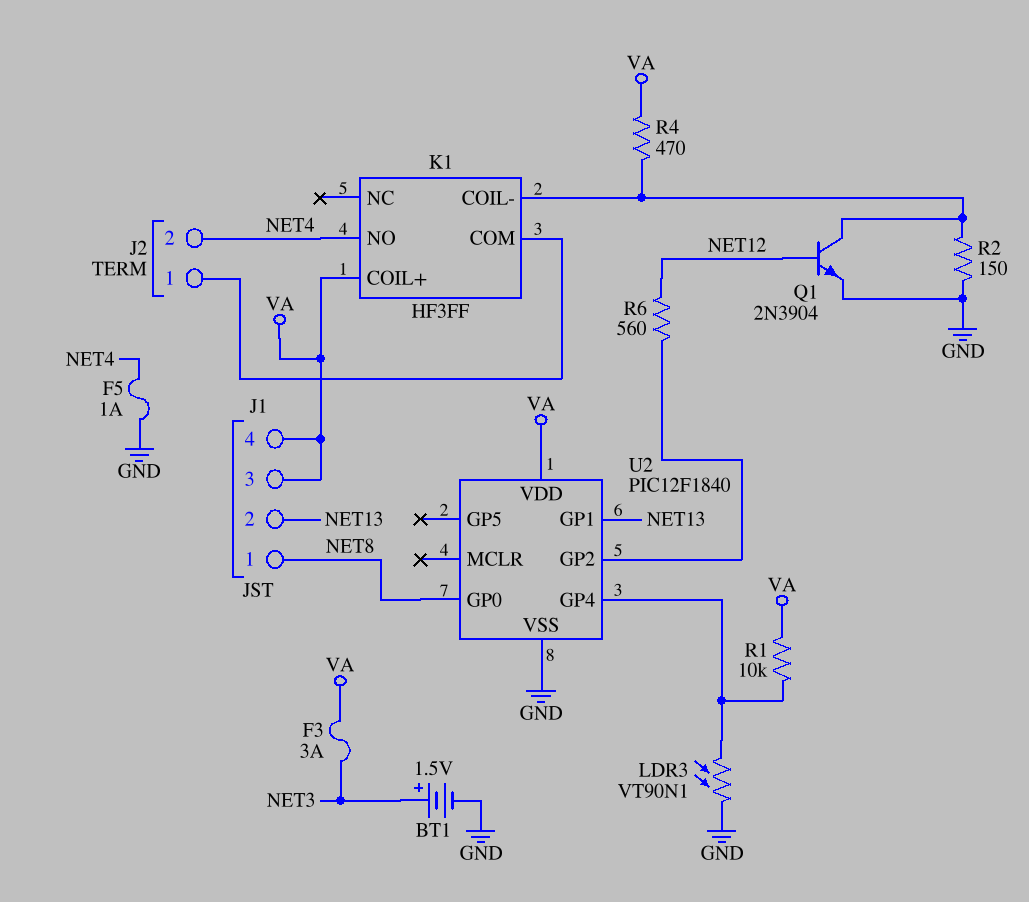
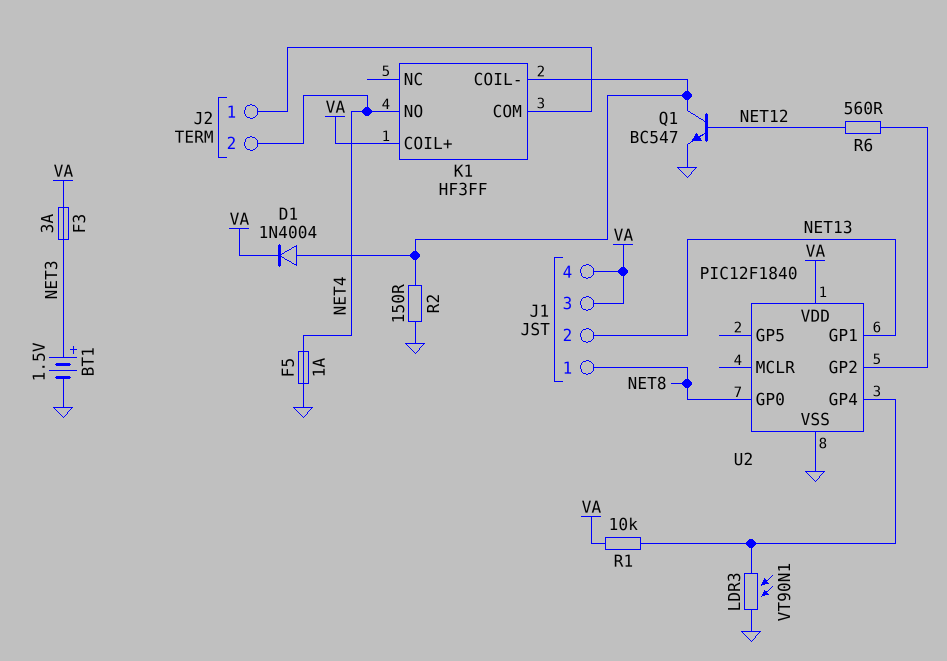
D1: none -> diode 1N4004 (A K1/COIL-, K VA)
Q1: NPN 2N3904 (B NET12, C K1/COIL-, E GND) -> NPN BC547 (B NET12, C K1/COIL-, E GND)
R4: 470 (K1/COIL-, VA) -> none

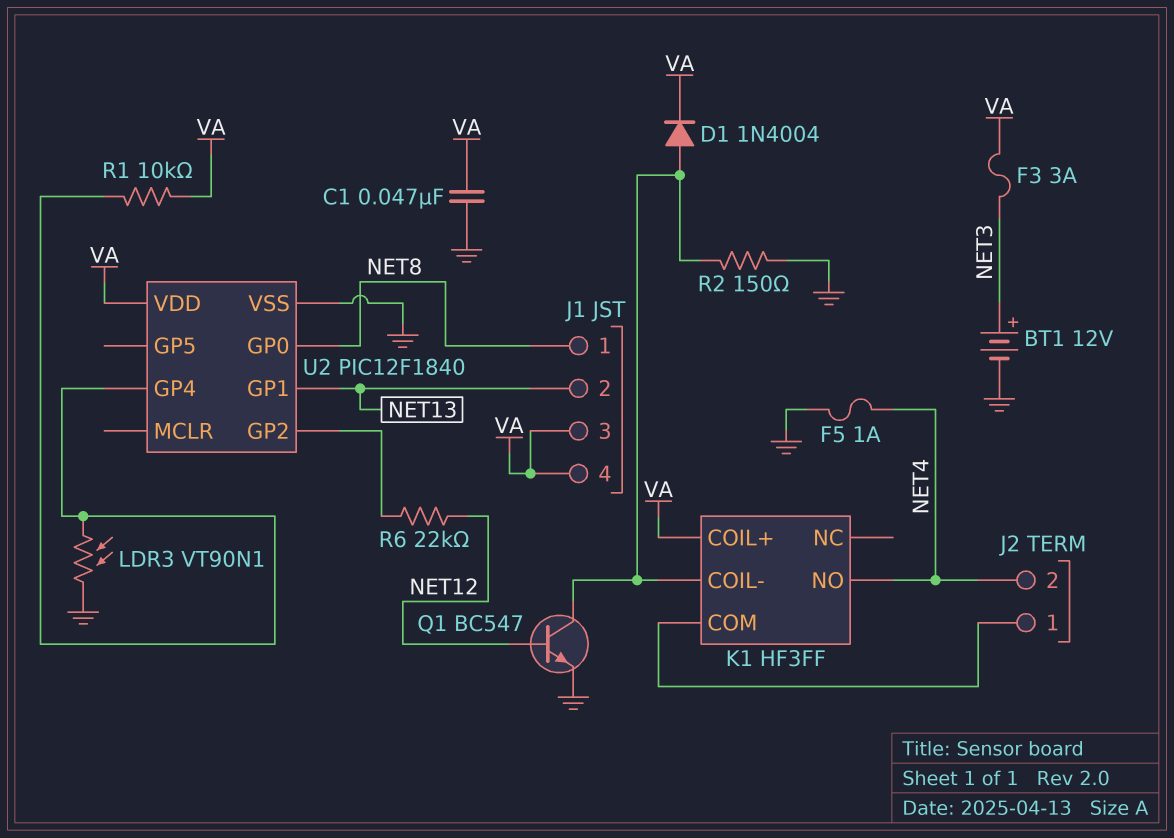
BT1: 1.5V (plus NET3, minus GND) -> 12V (plus NET3, minus GND)
C1: none -> 47nF (GND, VA)
R6: 560 (NET12, U2/GP2) -> 22k (NET12, U2/GP2)

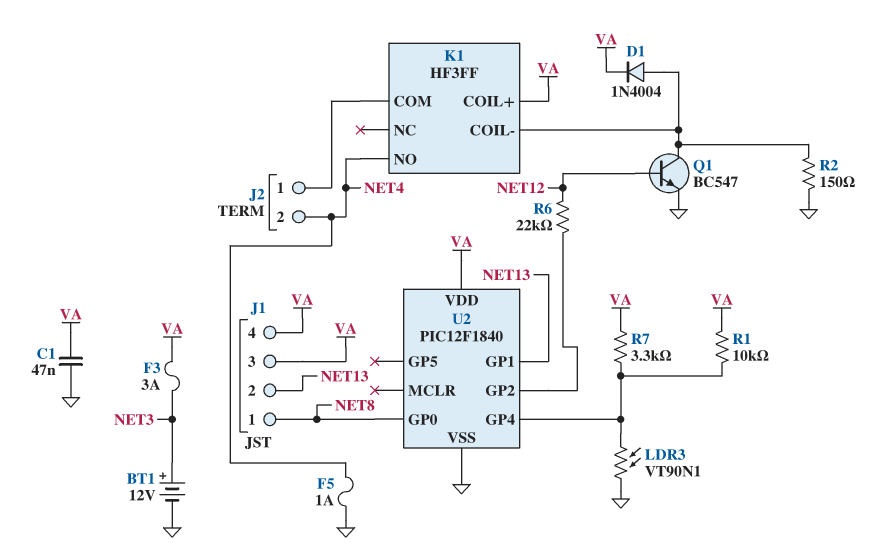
R7: none -> 3.3k (U2/GP4, VA)

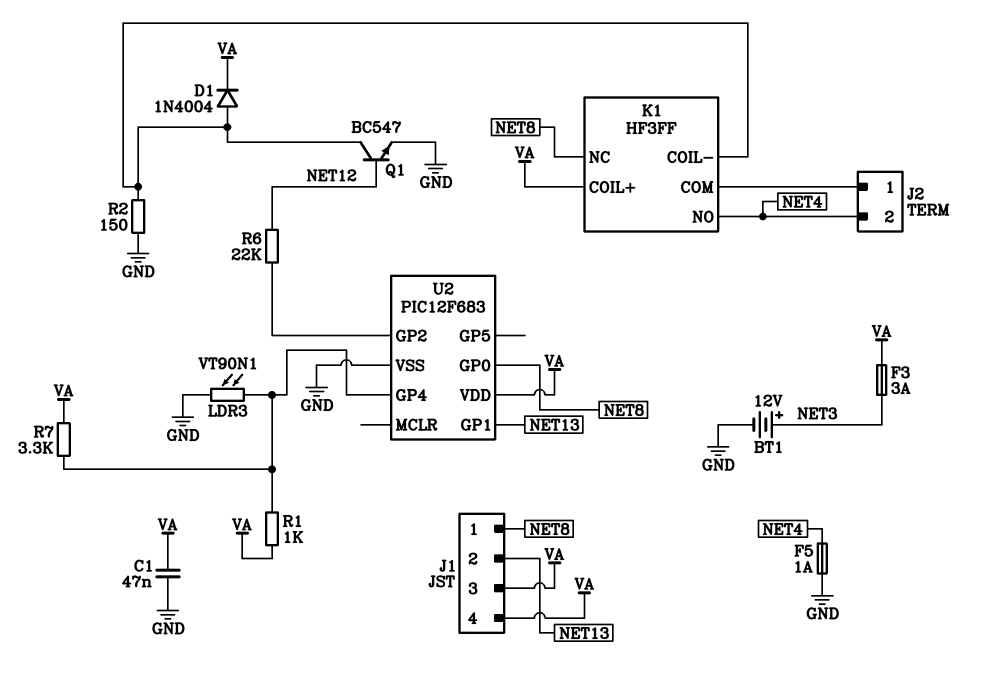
K1 pin NC: none -> NET8
R1: 10k (U2/GP4, VA) -> 1k (U2/GP4, VA)
U2: PIC12F1840 -> PIC12F683

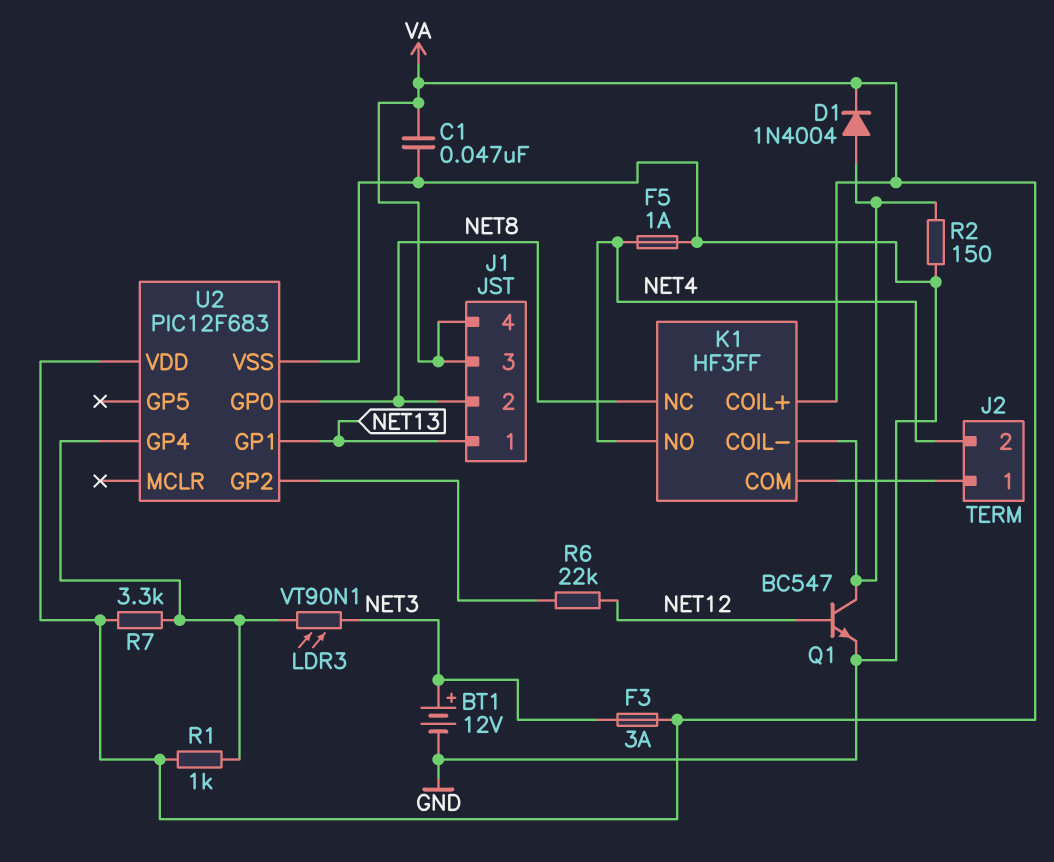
J1 pin 1: NET8 -> NET13
J1 pin 2: NET13 -> NET8
LDR3: VT90N1 (GND, U2/GP4) -> VT90N1 (NET3, U2/GP4)

